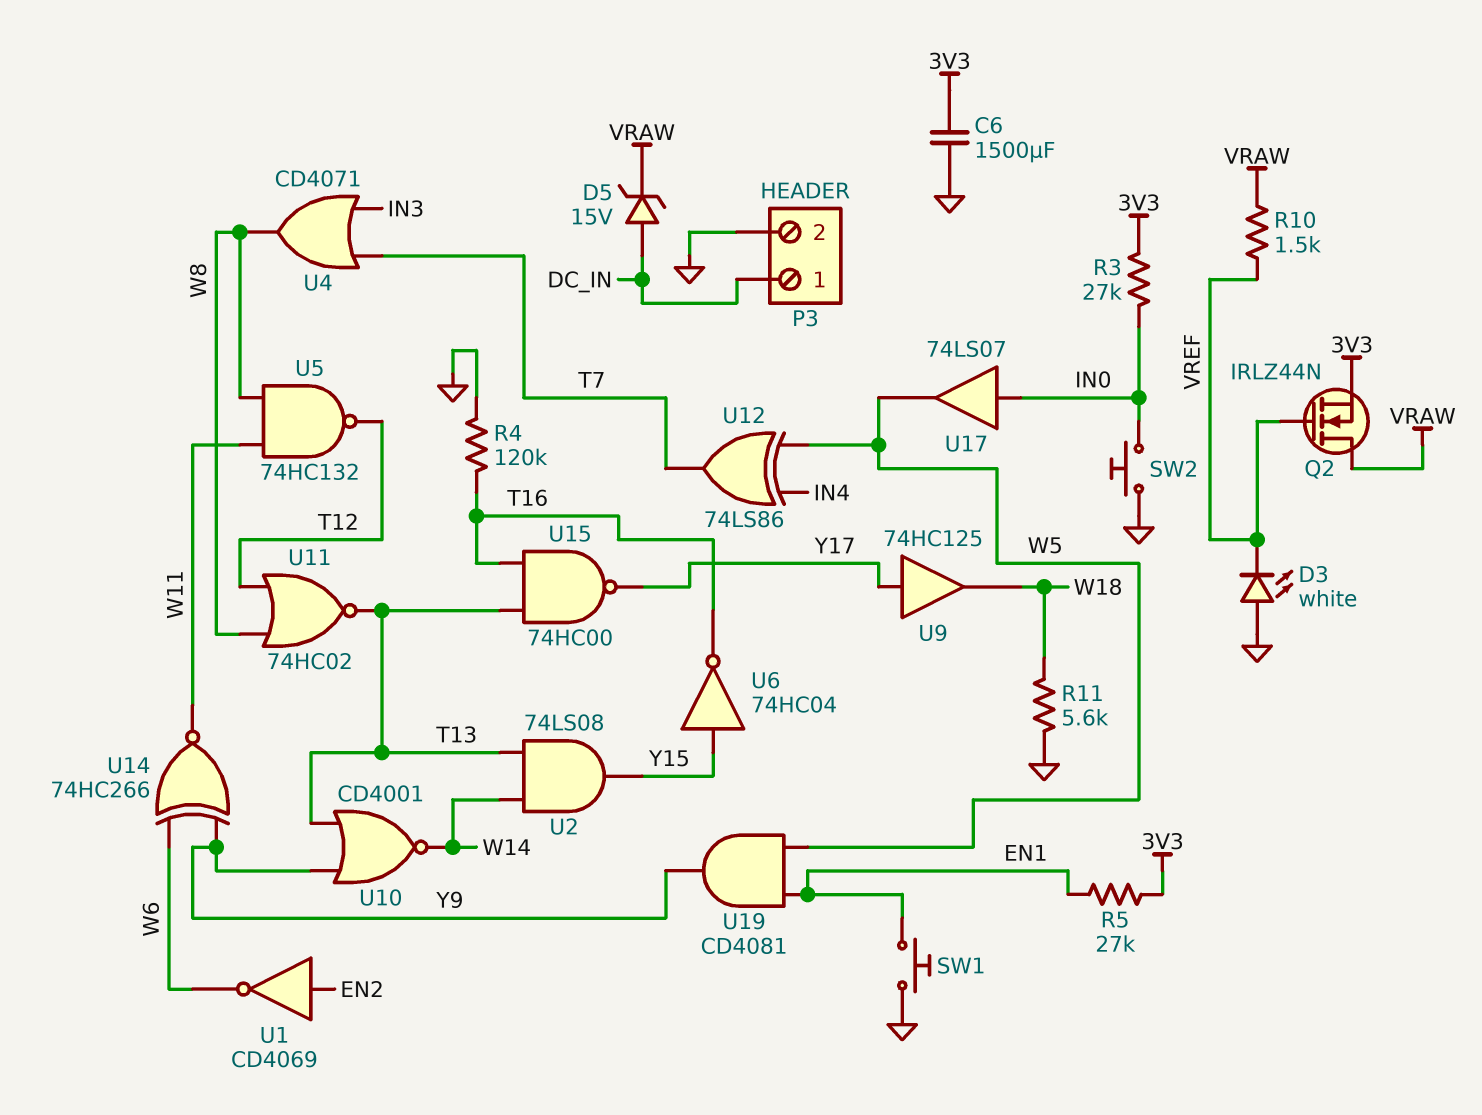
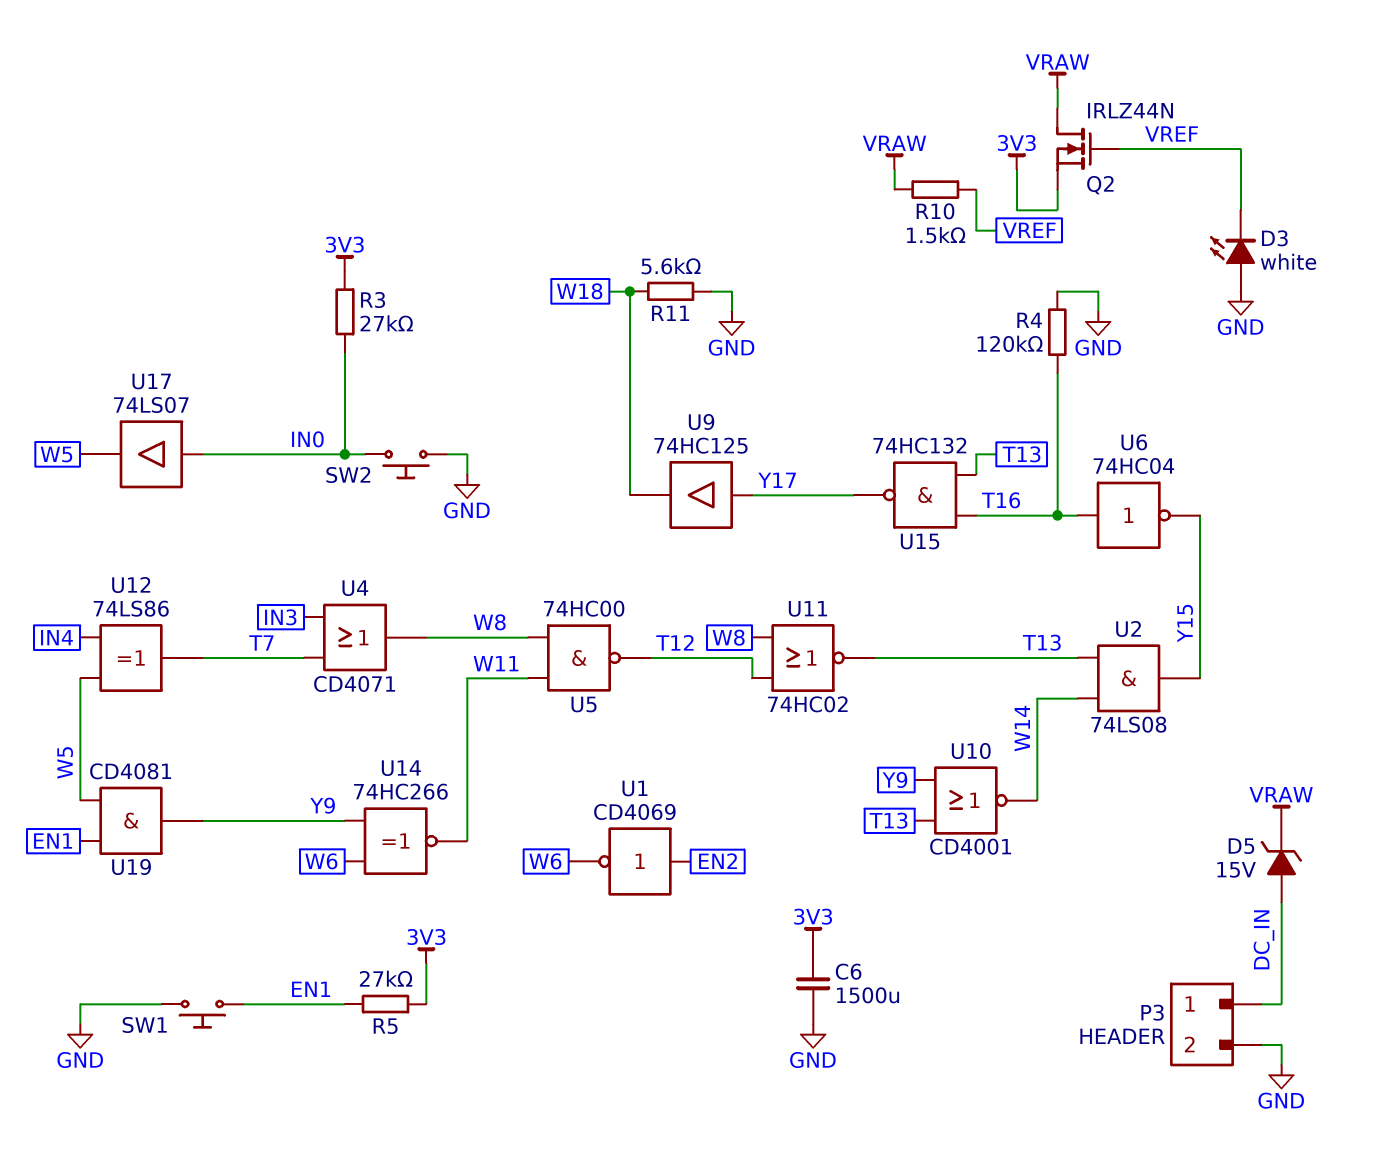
U5: NAND 74HC132 (in W8, in W11, out T12) -> NAND 74HC00 (in W8, in W11, out T12)
U6: NOT 74HC04 (in Y15, out T16) -> NOT 74HC04 (in T16, out Y15)
U15: NAND 74HC00 (in T13, in T16, out Y17) -> NAND 74HC132 (in T13, in T16, out Y17)

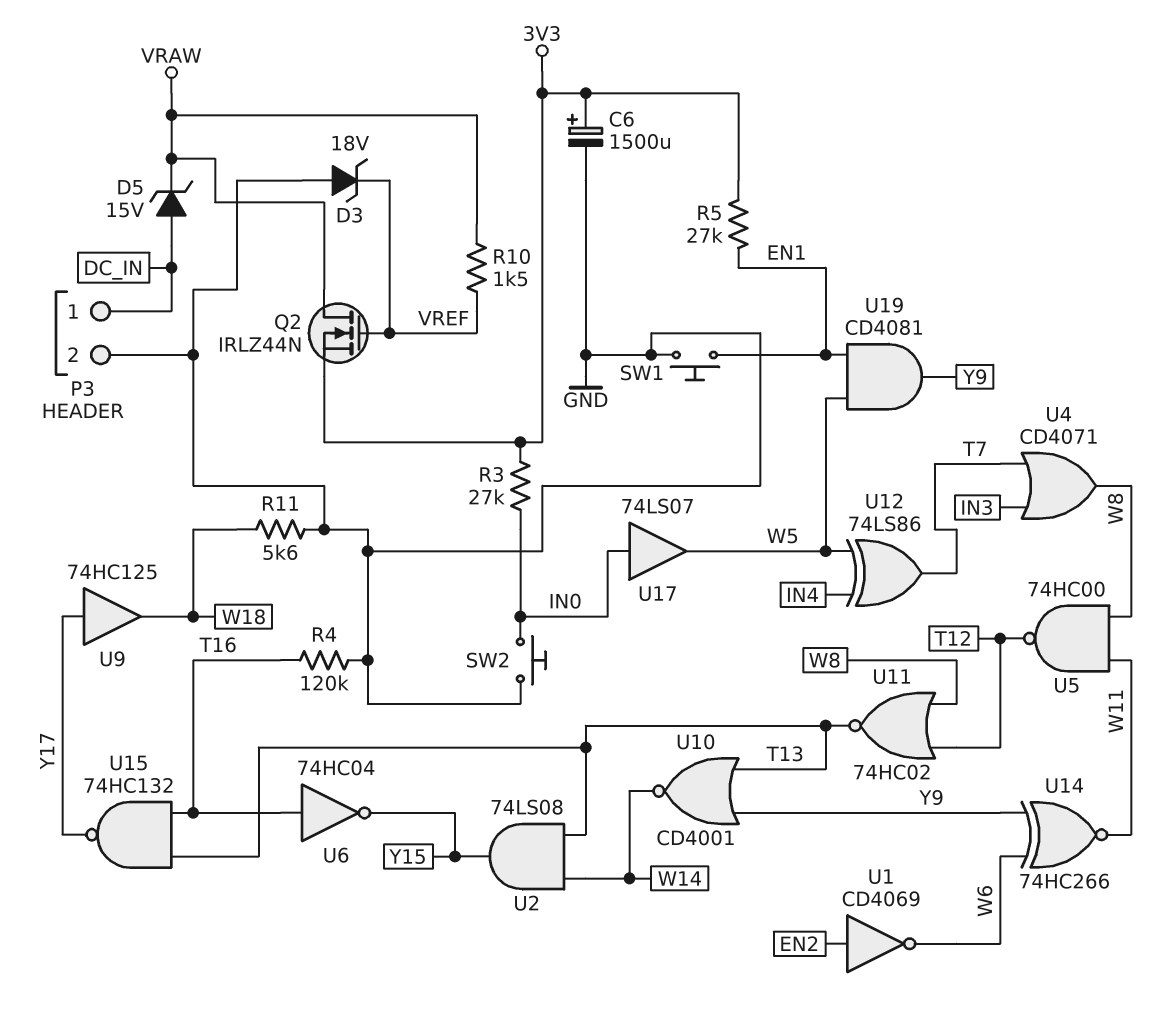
C6: 1500uF (3V3, GND) -> 1500uF (plus 3V3, minus GND)
D3: LED white (A GND, K VREF) -> zener 18V (A GND, K VREF)

